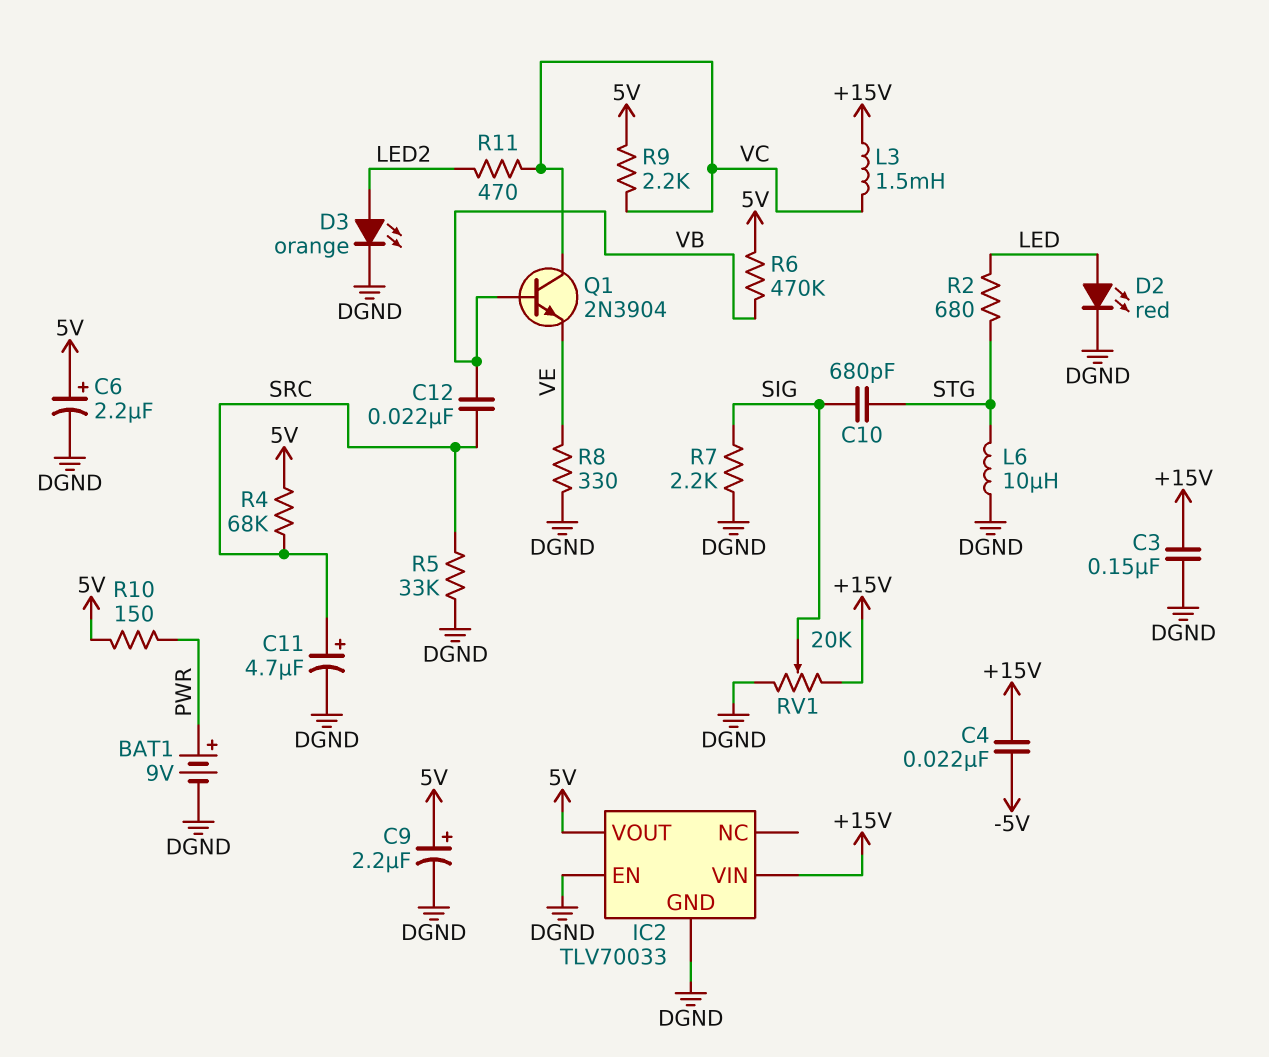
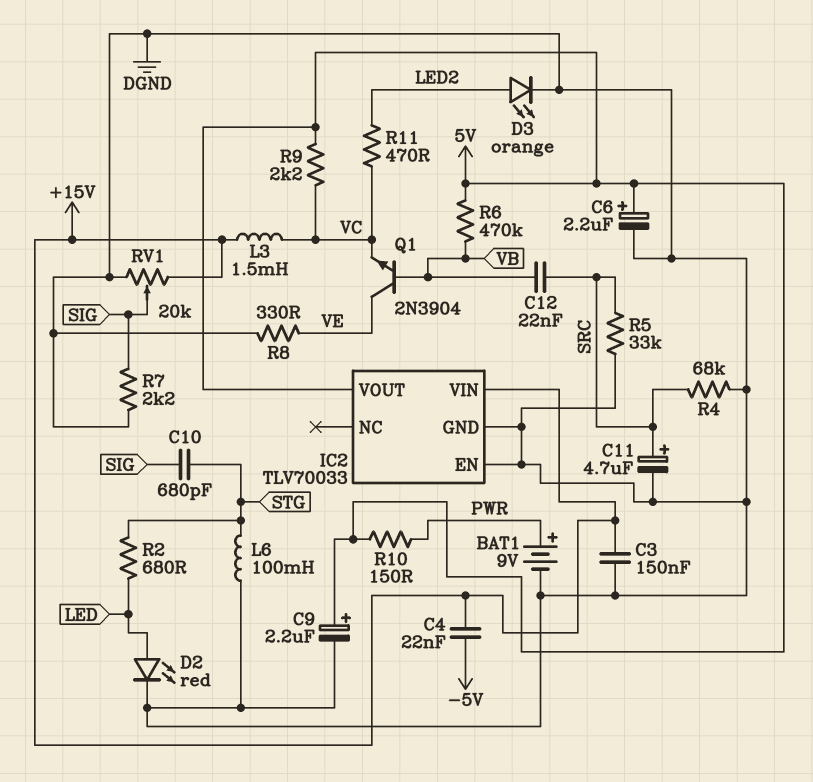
L6: 10uH (DGND, STG) -> 100mH (DGND, STG)
Q1: NPN 2N3904 (B VB, C VC, E VE) -> NPN 2N3904 (B VB, C VE, E VC)
R4: 68k (5V, SRC) -> 68k (DGND, SRC)

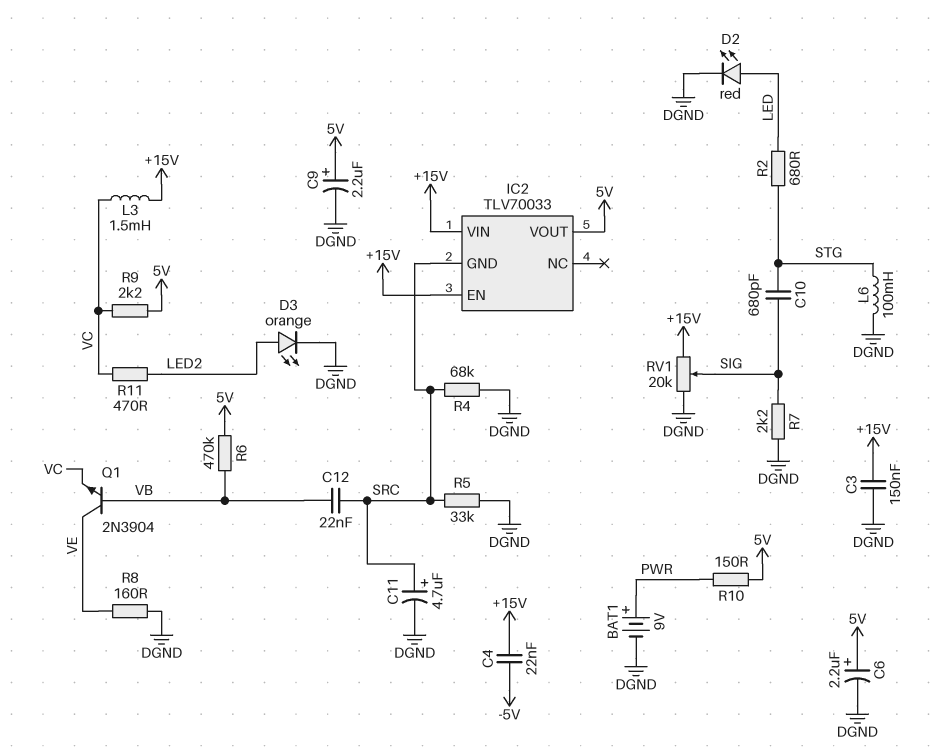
IC2 pin EN: DGND -> +15V
IC2 pin GND: DGND -> SRC
R8: 330 (DGND, VE) -> 160 (DGND, VE)

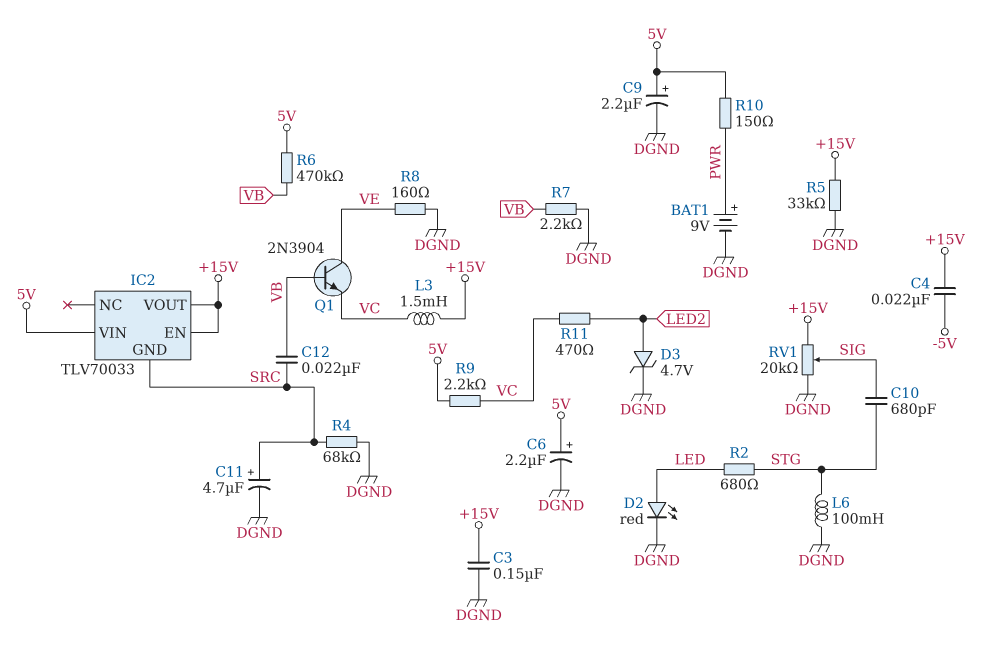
D3: LED orange (A LED2, K DGND) -> zener 4.7V (A LED2, K DGND)
IC2 pin VIN: +15V -> 5V
IC2 pin VOUT: 5V -> +15V
R5: 33k (DGND, SRC) -> 33k (+15V, DGND)
R7: 2.2k (DGND, SIG) -> 2.2k (DGND, VB)

